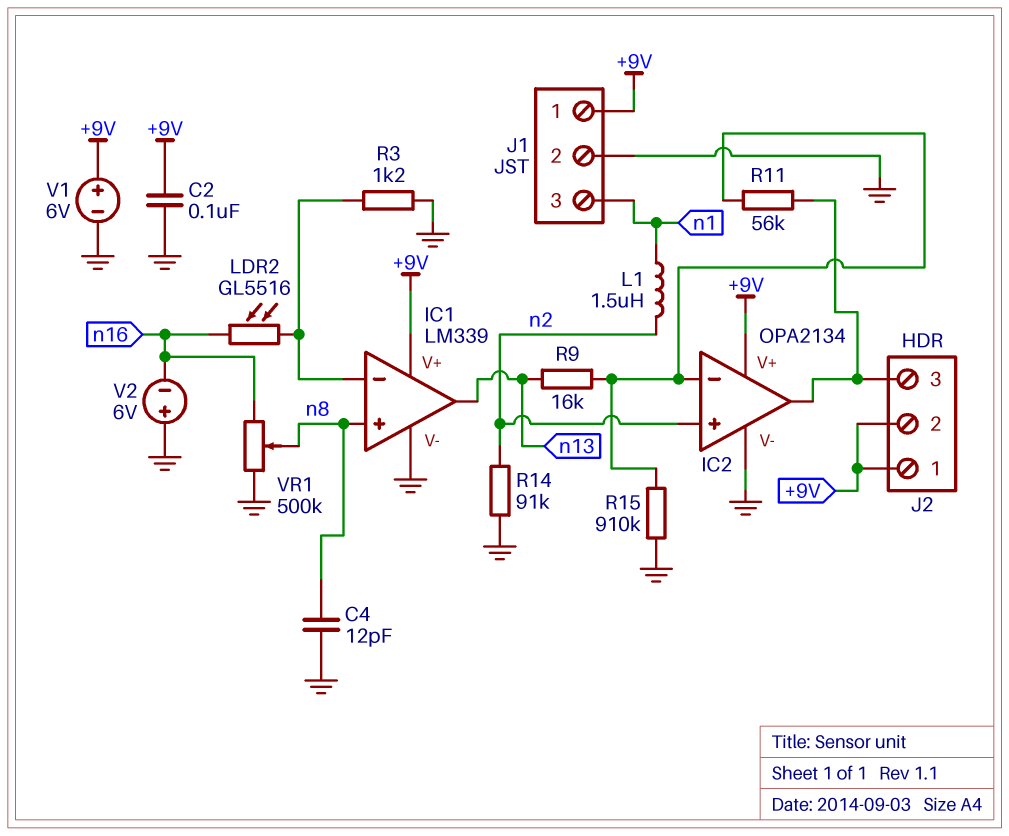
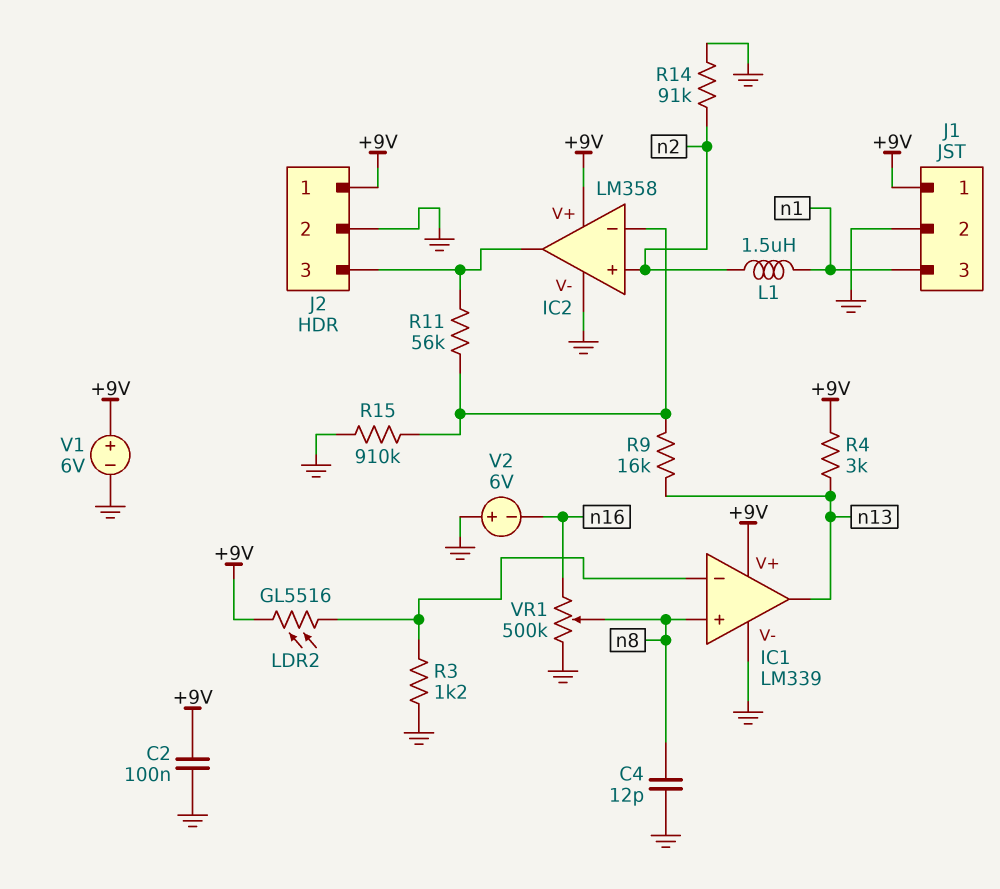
IC2: OPA2134 -> LM358
J2 pin 2: +9V -> GND
LDR2: GL5516 (IC1/in-, n16) -> GL5516 (+9V, IC1/in-)
R4: none -> 3k (+9V, n13)

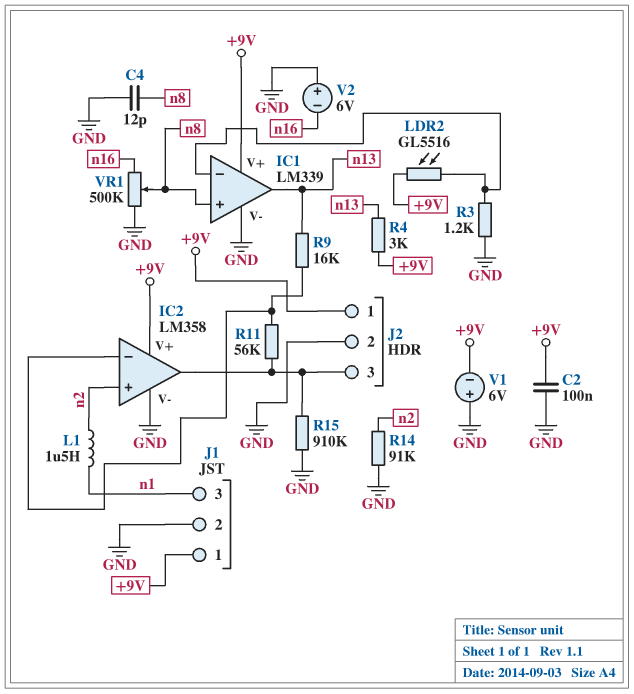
R15: 910k (GND, IC2/in-) -> 910k (GND, IC2/out)
V1: 6V (plus +9V, minus GND) -> 6V (plus GND, minus +9V)

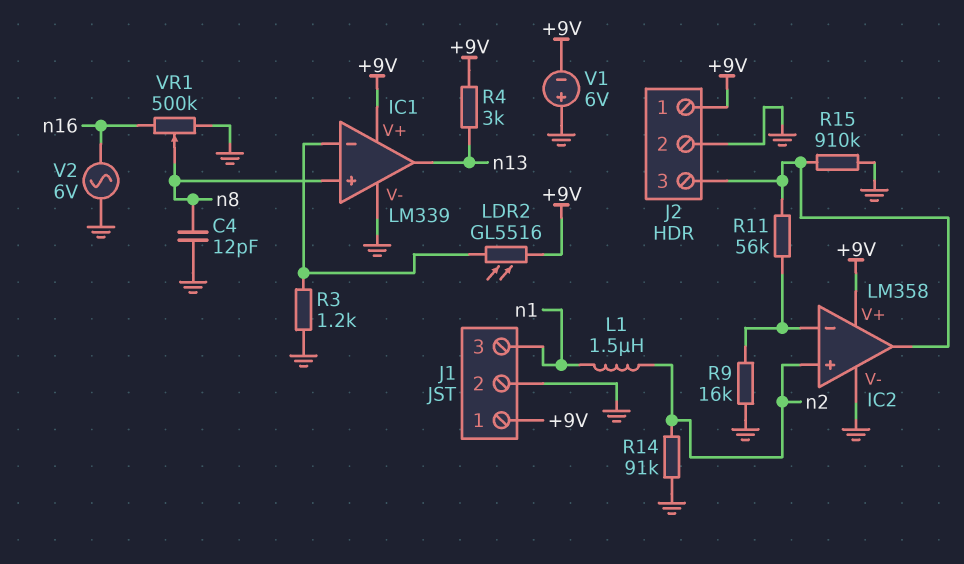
C2: 100nF (+9V, GND) -> none
R9: 16k (IC2/in-, n13) -> 16k (GND, IC2/in-)
V2: 6V (plus GND, minus n16) -> AC 6V (GND, n16)

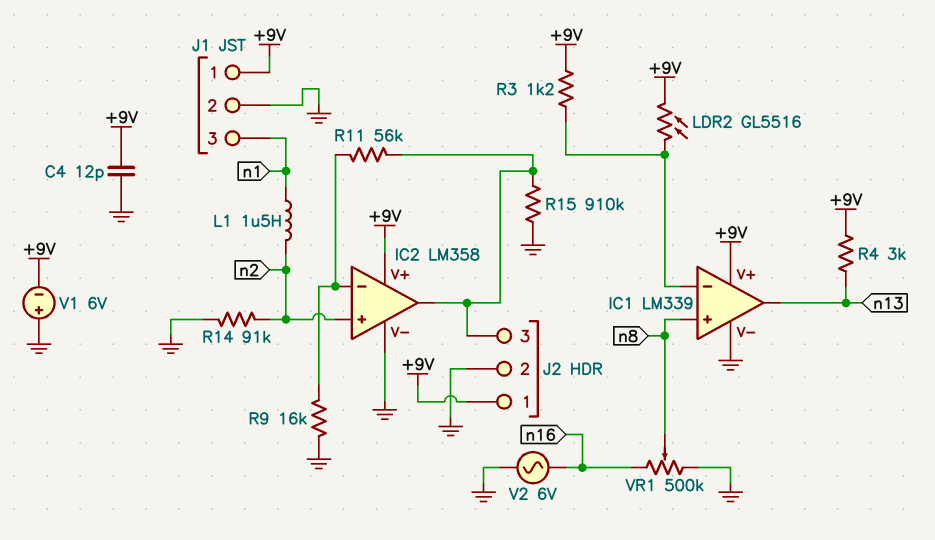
C4: 12pF (GND, n8) -> 12pF (+9V, GND)
R3: 1.2k (GND, IC1/in-) -> 1.2k (+9V, IC1/in-)

